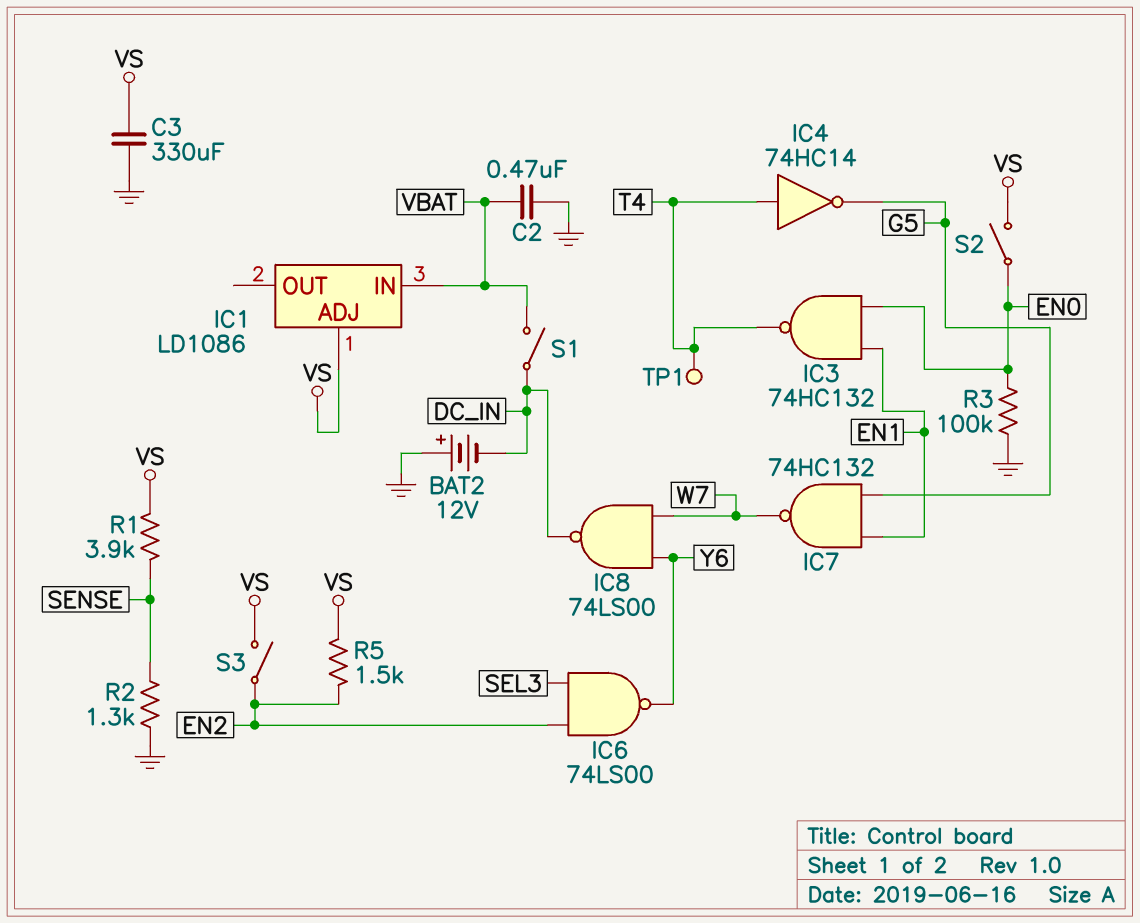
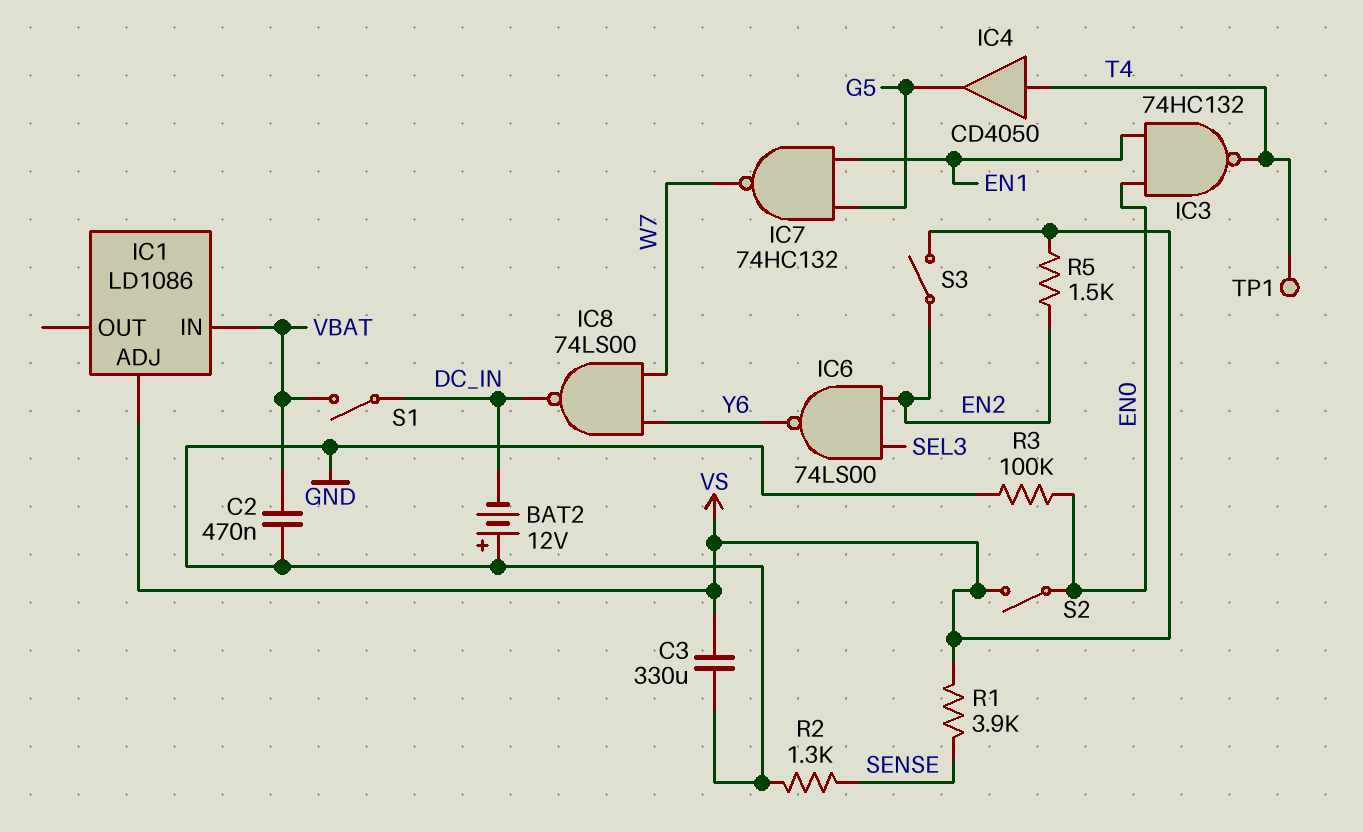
IC4: NOT 74HC14 (in T4, out G5) -> buffer CD4050 (in T4, out G5)

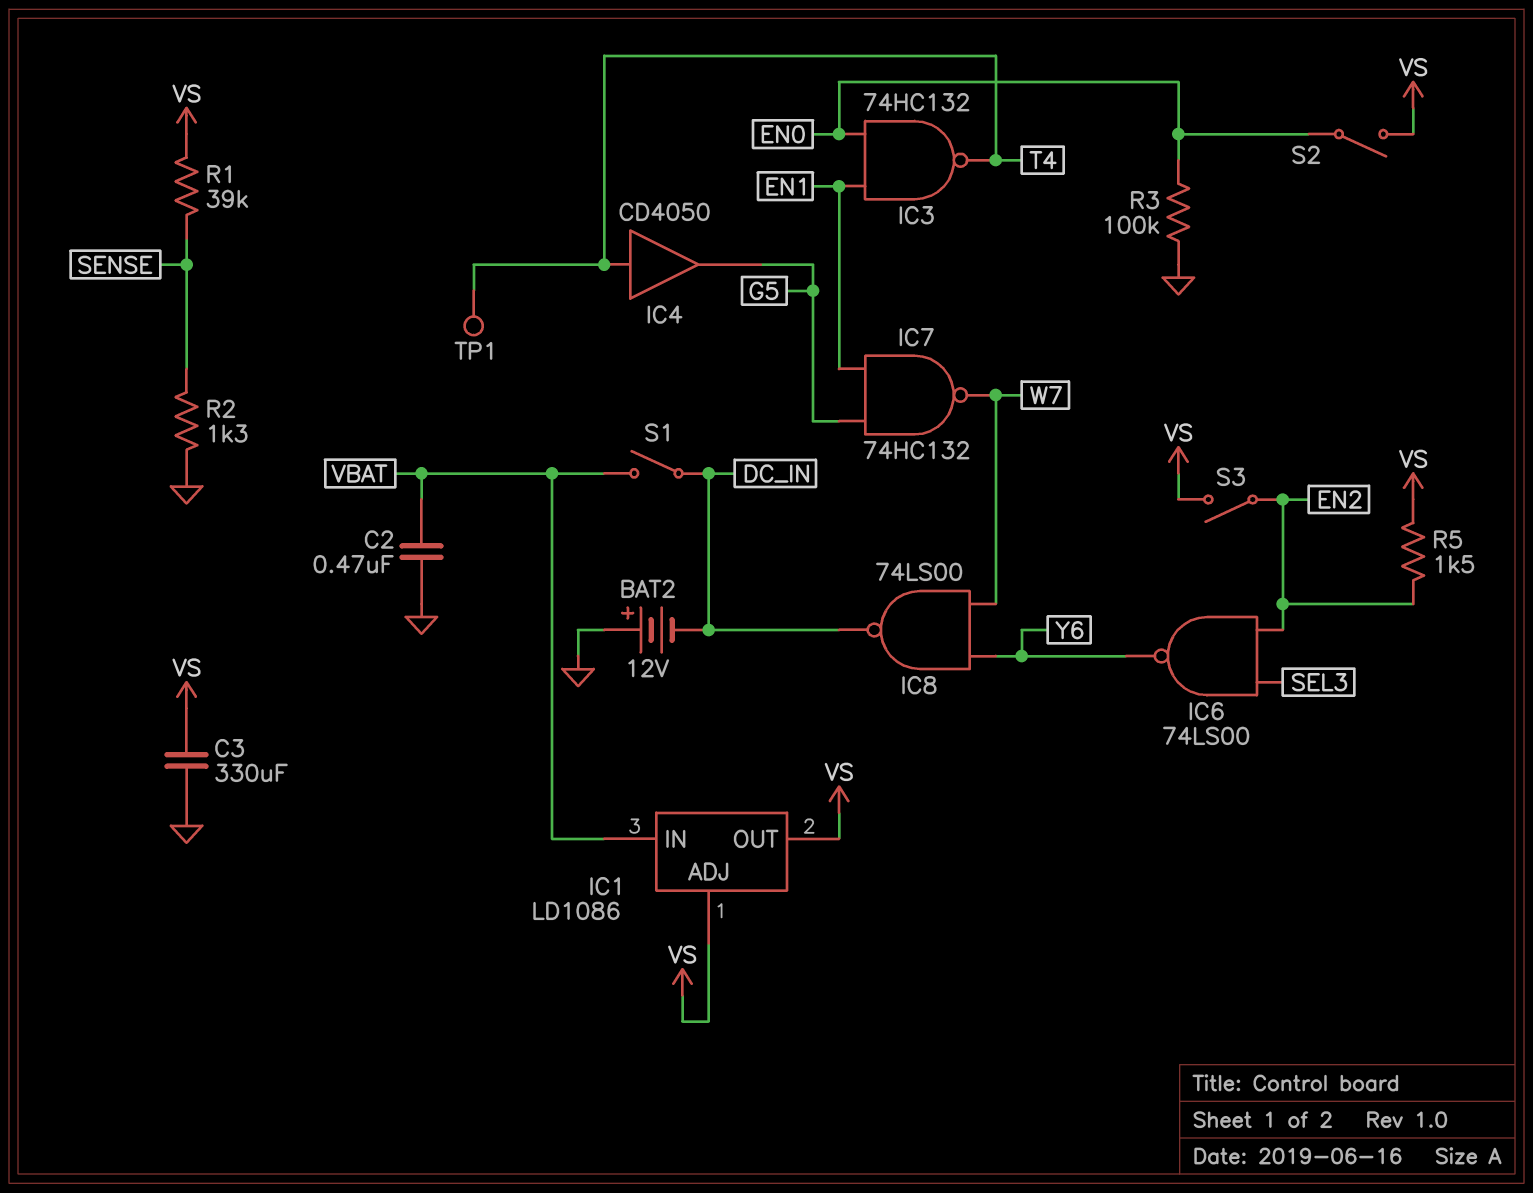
IC1 pin OUT: none -> VS
R1: 3.9k (SENSE, VS) -> 39k (SENSE, VS)

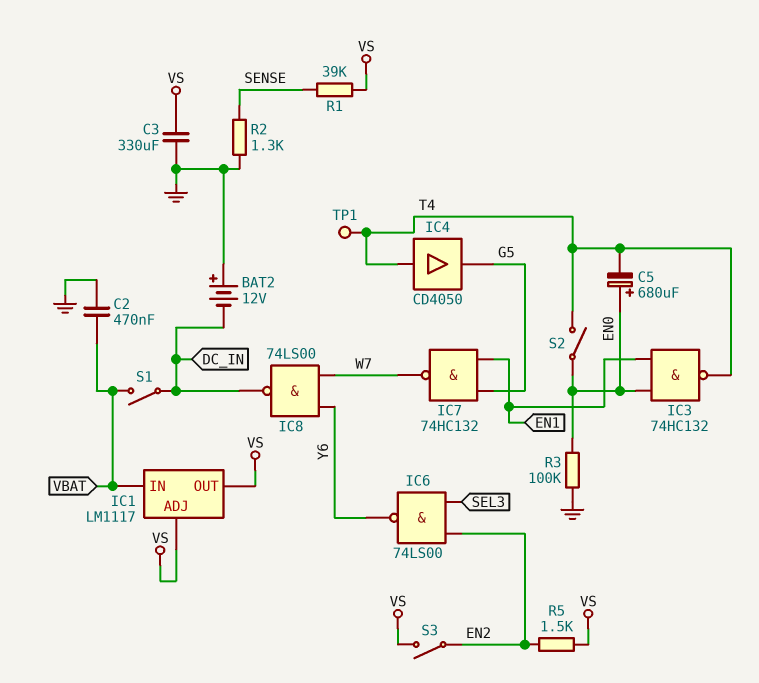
C5: none -> 680uF (plus EN0, minus T4)
IC1: LD1086 -> LM1117
S2: switch (EN0, VS) -> switch (EN0, T4)

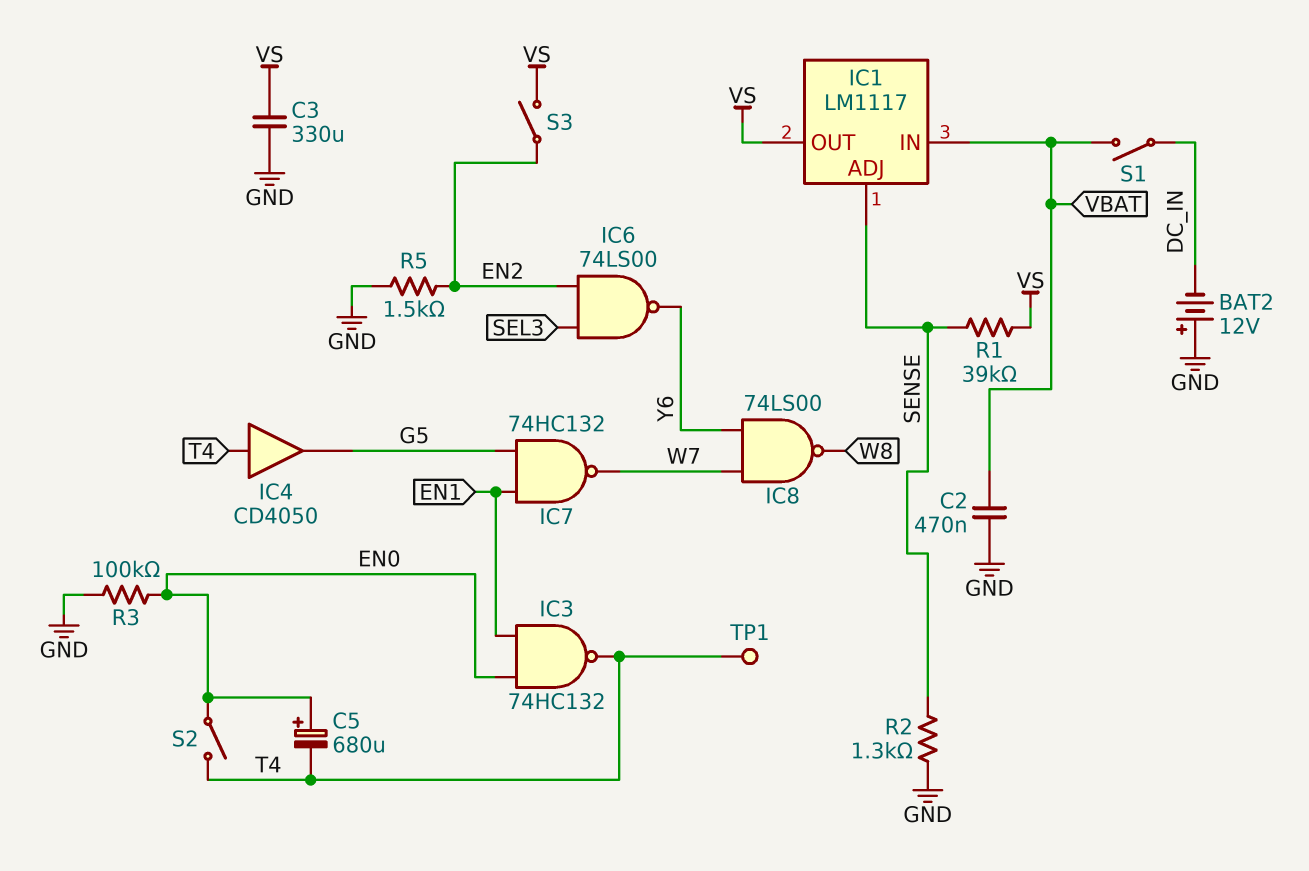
IC1 pin ADJ: VS -> SENSE
IC8: NAND 74LS00 (in W7, in Y6, out DC_IN) -> NAND 74LS00 (in W7, in Y6, out W8)
R5: 1.5k (EN2, VS) -> 1.5k (EN2, GND)

